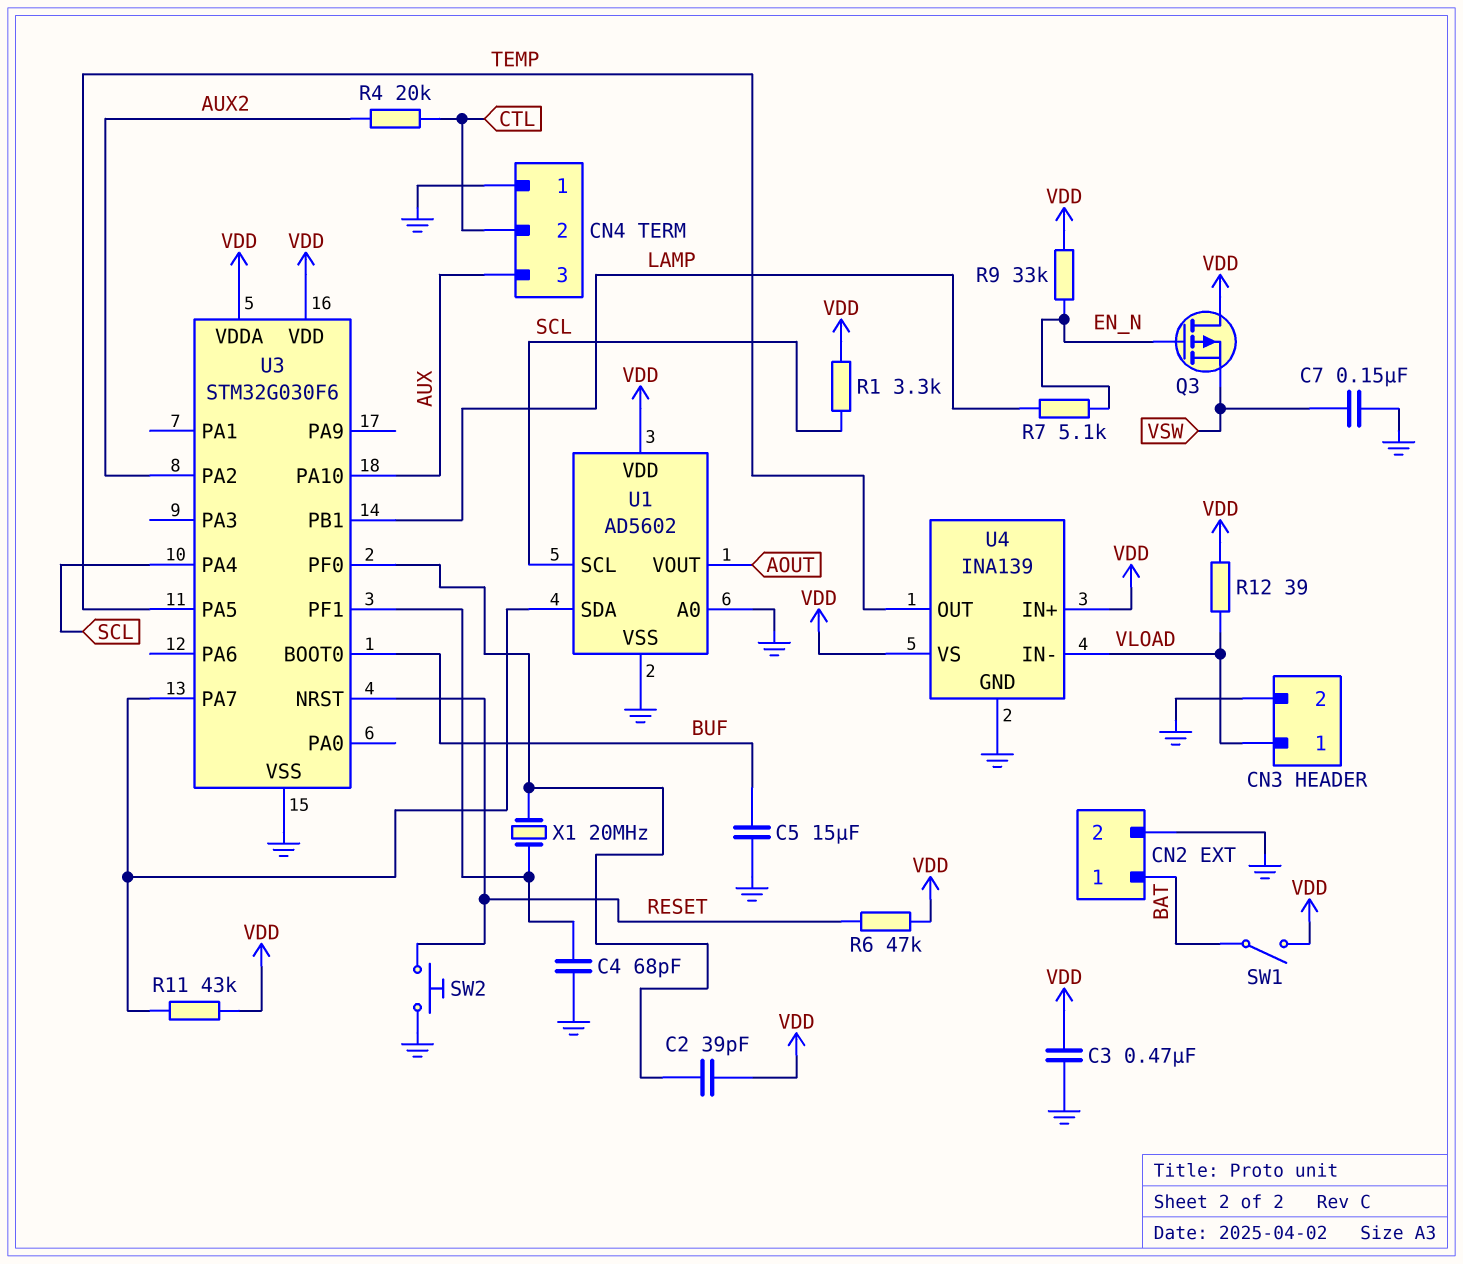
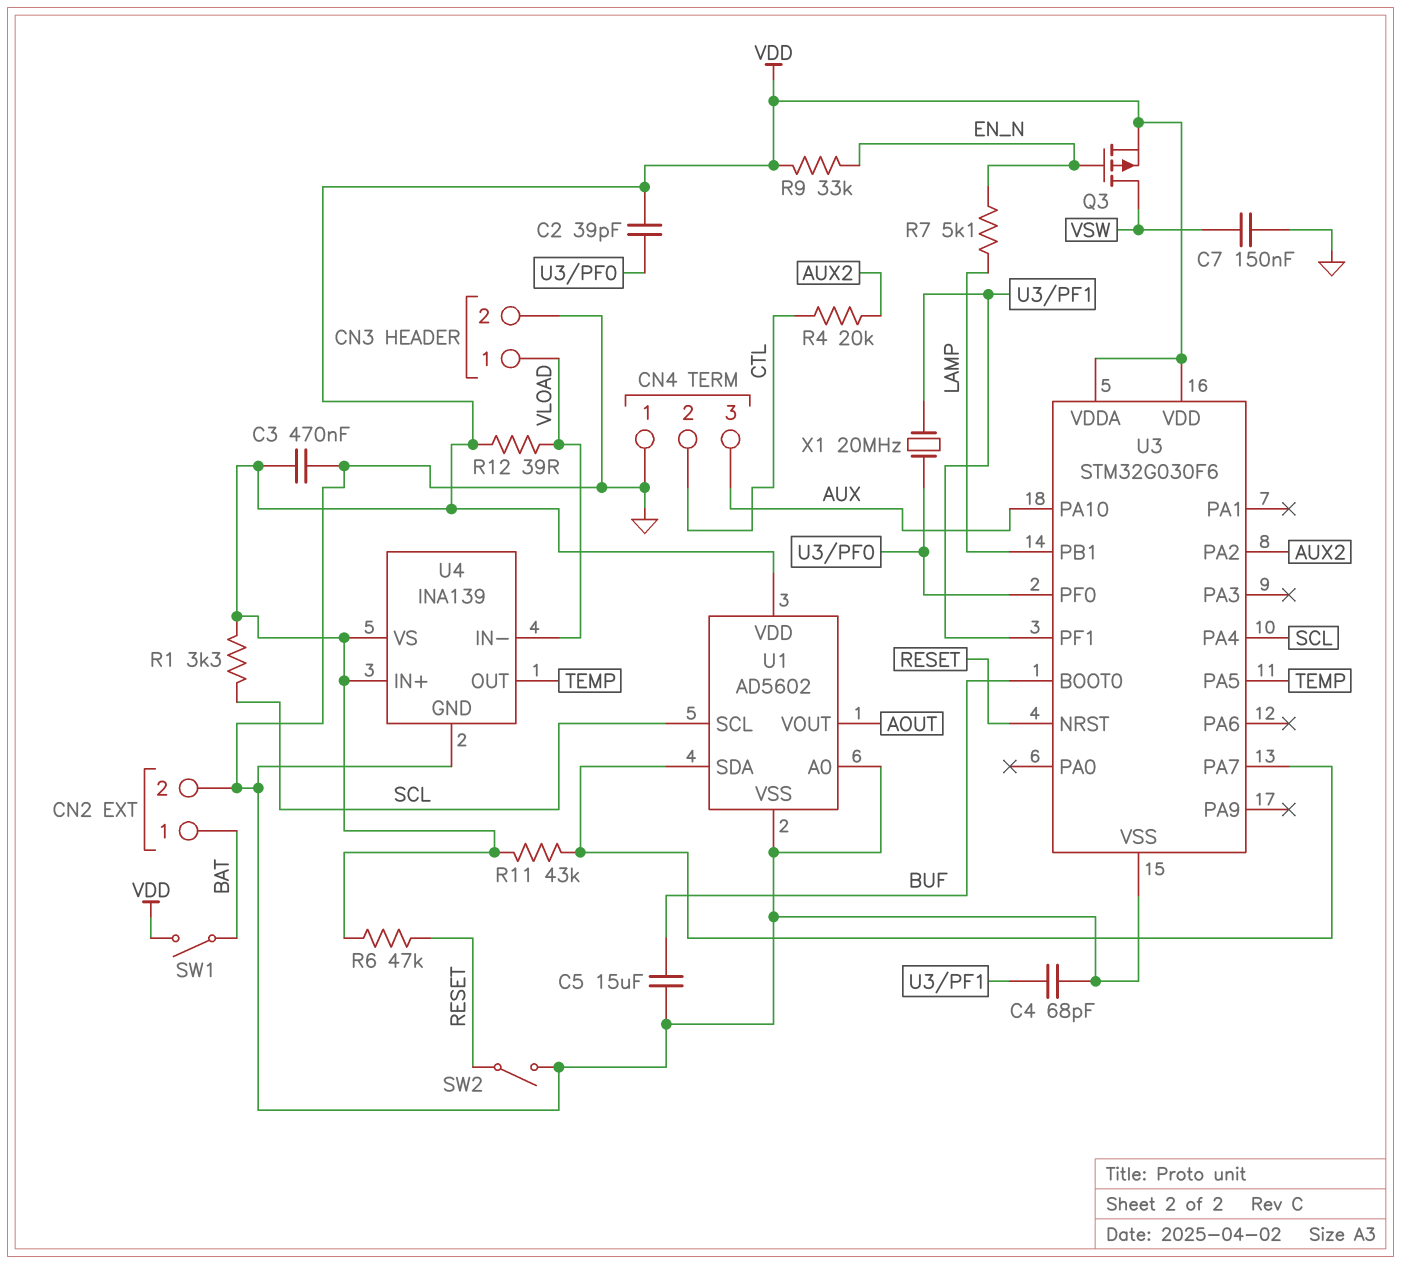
Q3: PMOS (G EN_N, D VDD, S VSW) -> PMOS (G EN_N, D VSW, S VDD)
SW2: button (GND, RESET) -> switch (GND, RESET)

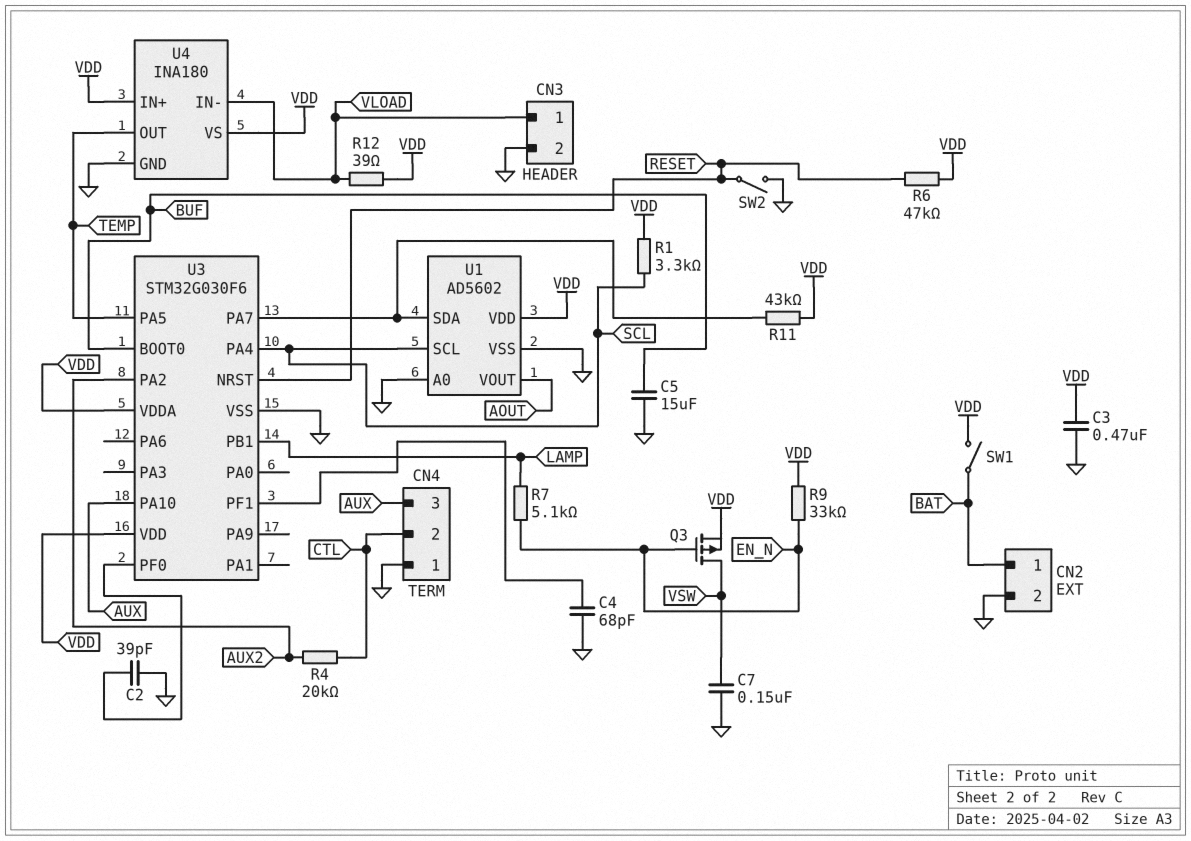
C2: 39pF (U3/PF0, VDD) -> 39pF (GND, U3/PF0)
U4: INA139 -> INA180
X1: 20MHz (U3/PF0, U3/PF1) -> none

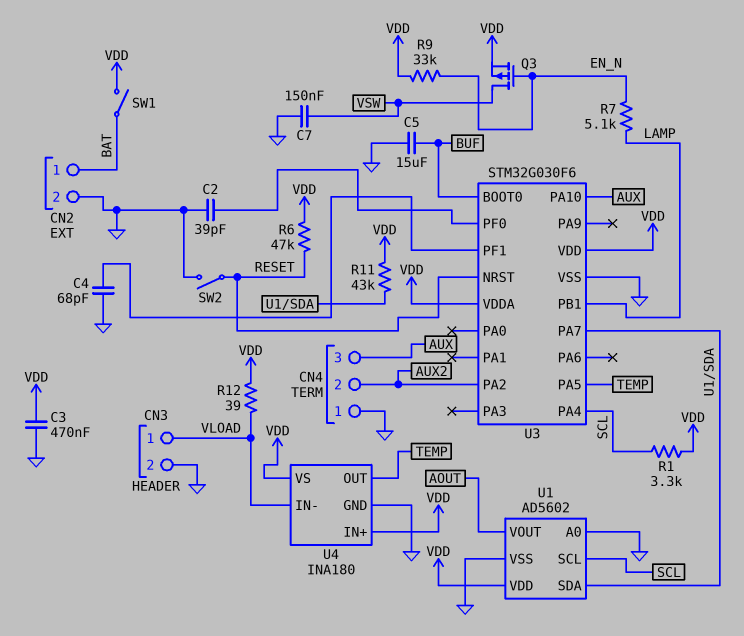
CN4 pin 2: CTL -> AUX2
R4: 20k (AUX2, CTL) -> none

